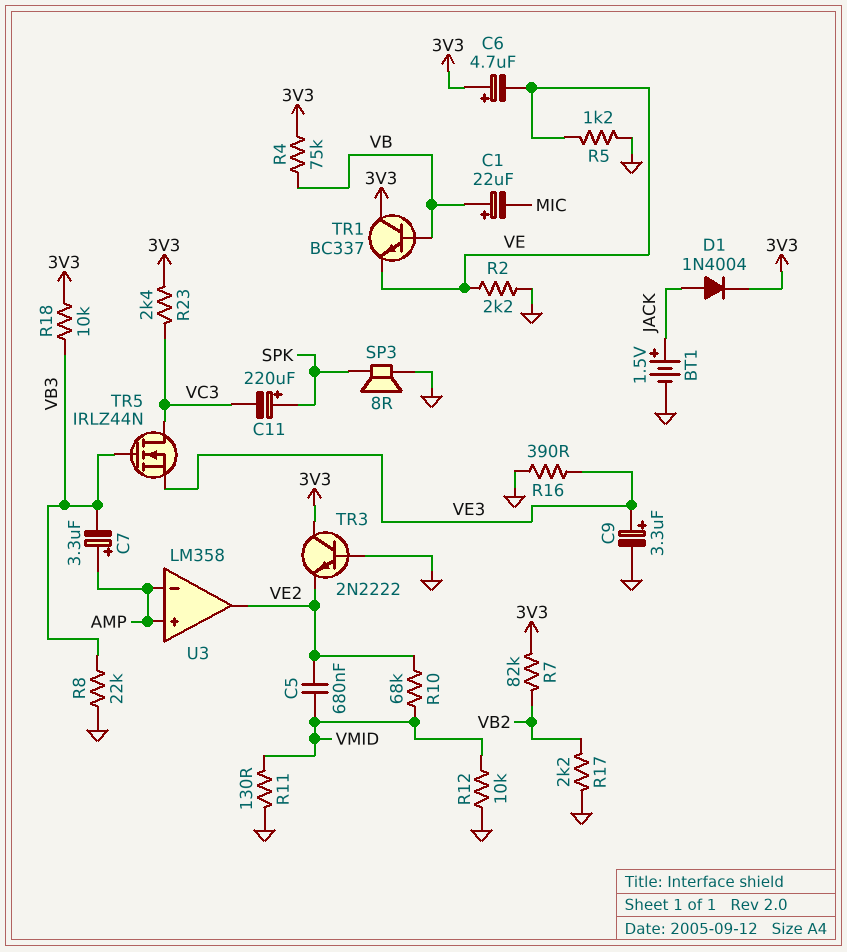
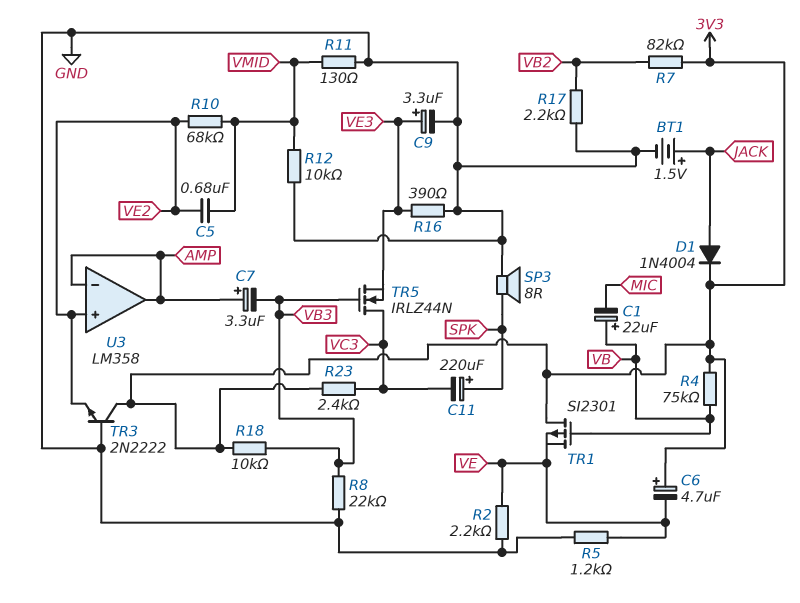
TR1: NPN BC337 (B VB, C 3V3, E VE) -> PMOS SI2301 (G VB, D 3V3, S VE)
U3 pin in+: AMP -> VE2
U3 pin out: VE2 -> AMP

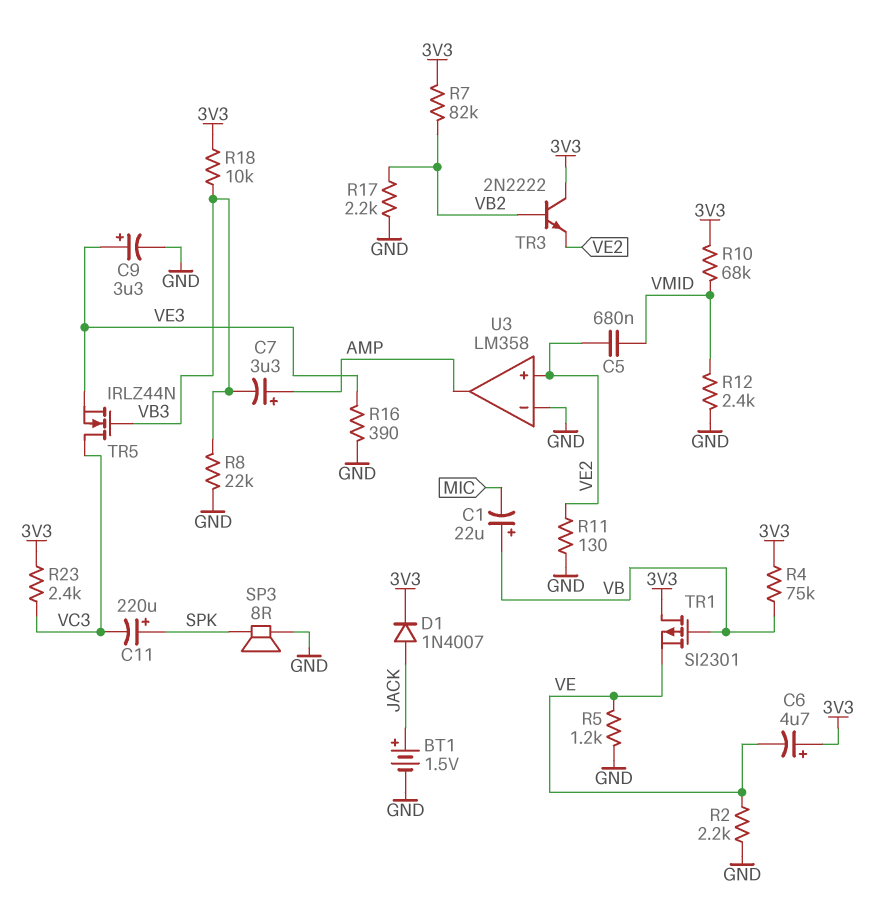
D1: diode 1N4004 (A JACK, K 3V3) -> diode 1N4007 (A JACK, K 3V3)
R10: 68k (VE2, VMID) -> 68k (3V3, VMID)
R11: 130 (GND, VMID) -> 130 (GND, VE2)
R12: 10k (GND, VMID) -> 2.4k (GND, VMID)
TR3: NPN 2N2222 (B GND, C 3V3, E VE2) -> NPN 2N2222 (B VB2, C 3V3, E VE2)
U3 pin in-: AMP -> GND

